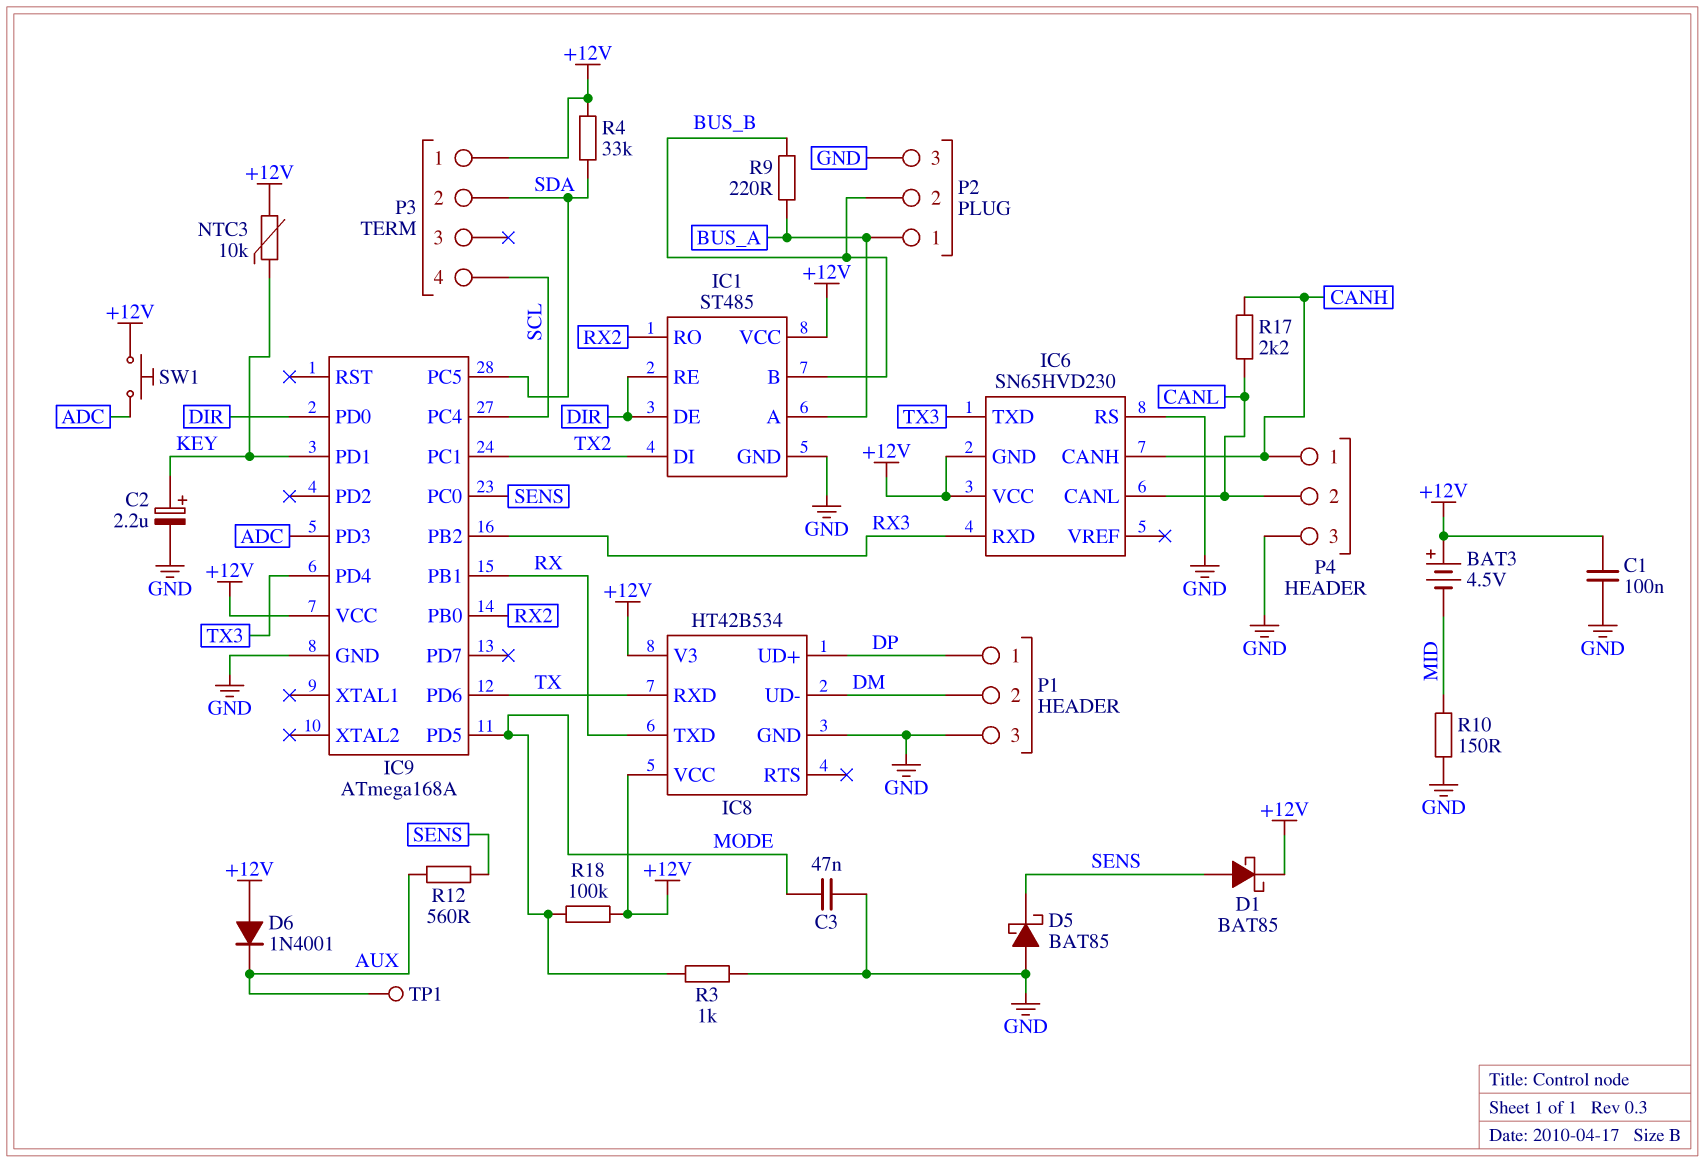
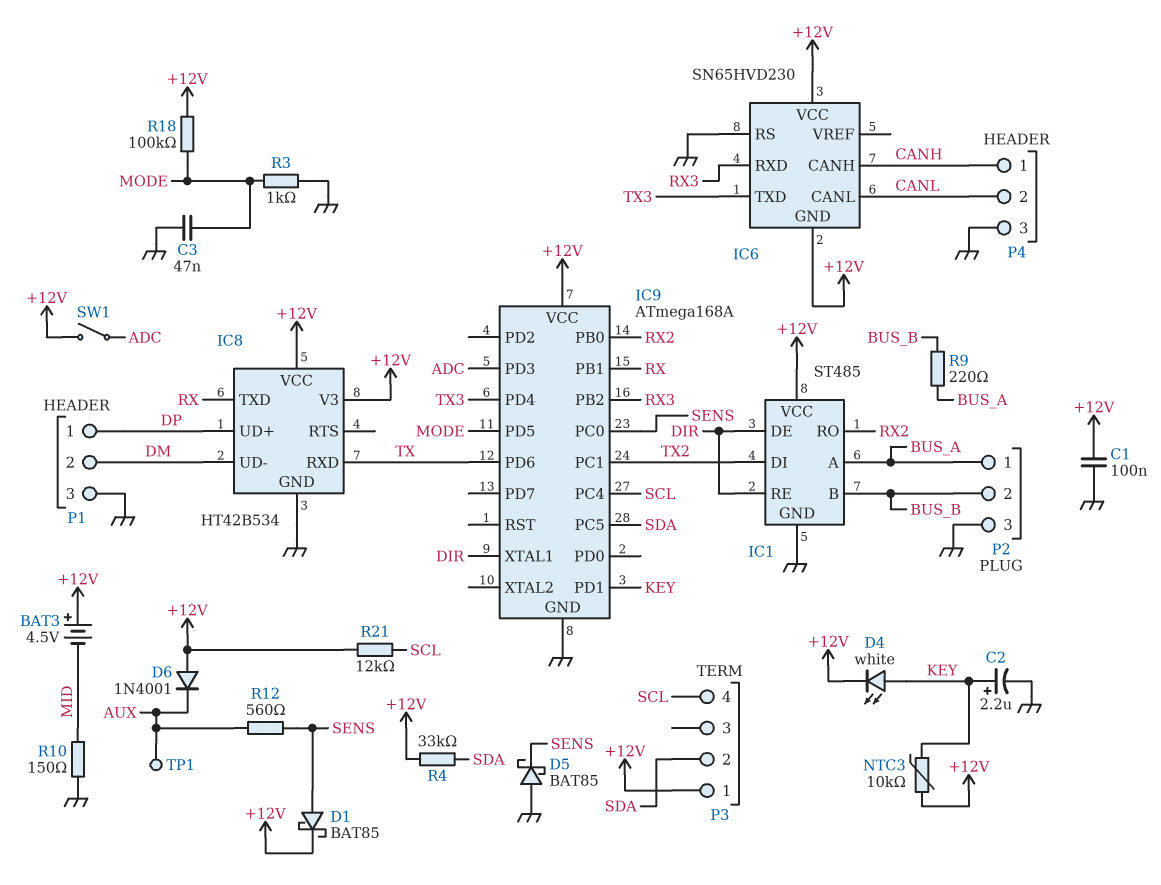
D4: none -> LED white (A KEY, K +12V)
IC9 pin PD0: DIR -> none
IC9 pin XTAL1: none -> DIR
R17: 2.2k (CANH, CANL) -> none
R21: none -> 12k (+12V, SCL)
SW1: button (+12V, ADC) -> switch (+12V, ADC)

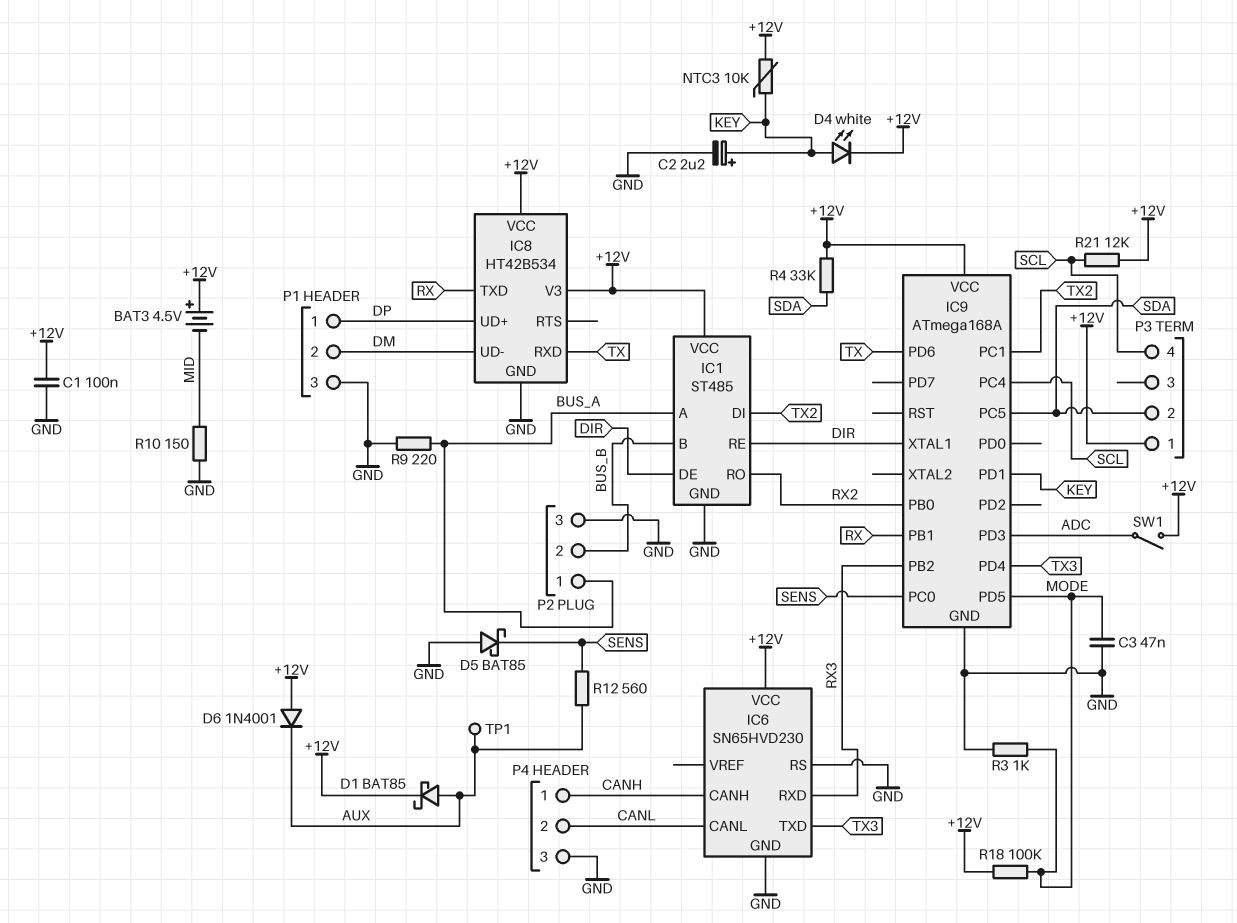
D1: schottky BAT85 (A SENS, K +12V) -> schottky BAT85 (A AUX, K +12V)
IC6 pin GND: +12V -> GND
R9: 220 (BUS_A, BUS_B) -> 220 (BUS_A, GND)

